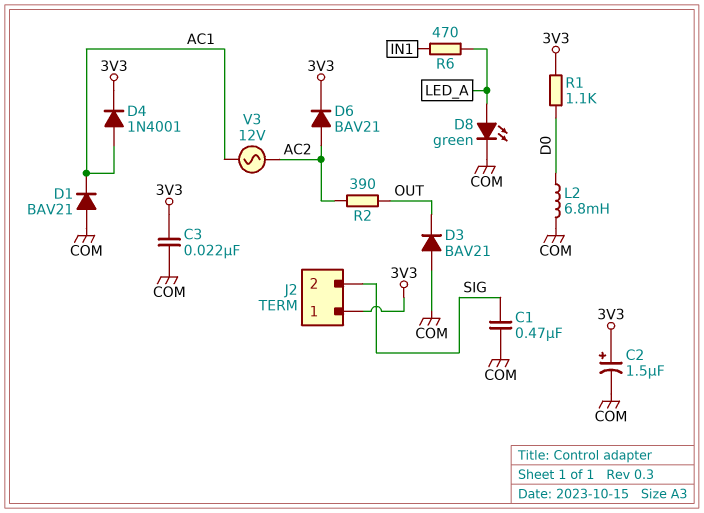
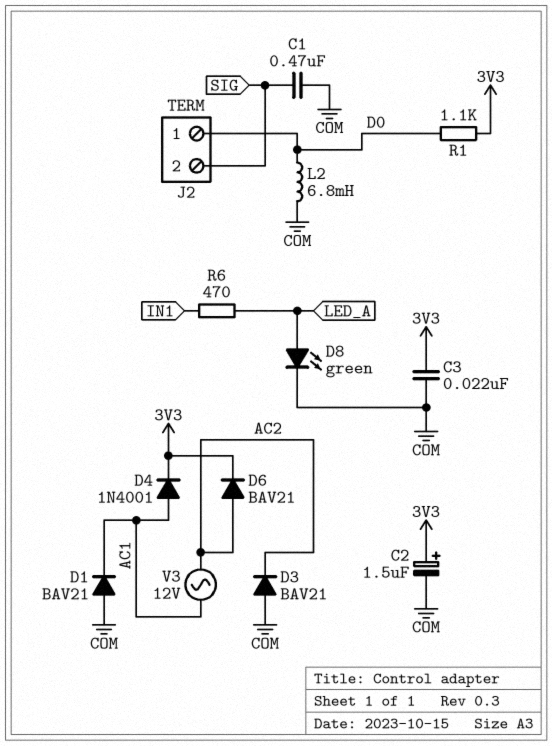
D3: diode BAV21 (A COM, K OUT) -> diode BAV21 (A COM, K AC2)
J2 pin 1: 3V3 -> D0
R2: 390 (AC2, OUT) -> none

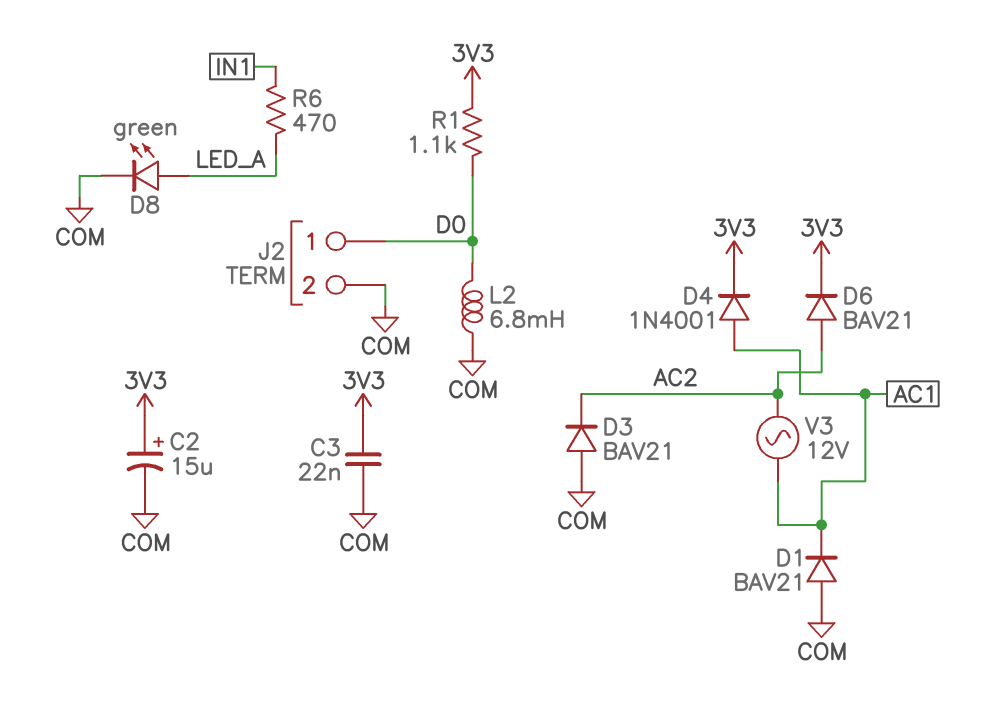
C1: 470nF (COM, SIG) -> none
C2: 1.5uF (plus 3V3, minus COM) -> 15uF (plus 3V3, minus COM)
J2 pin 2: SIG -> COM

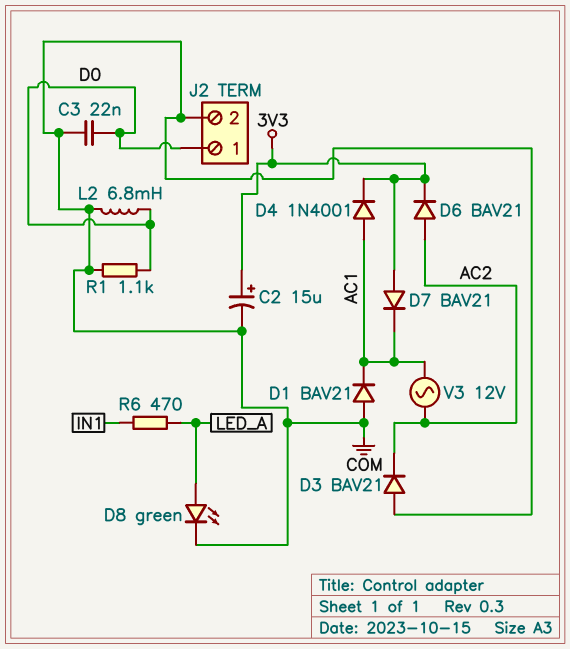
C3: 22nF (3V3, COM) -> 22nF (COM, D0)
D7: none -> diode BAV21 (A 3V3, K AC1)
R1: 1.1k (3V3, D0) -> 1.1k (COM, D0)

